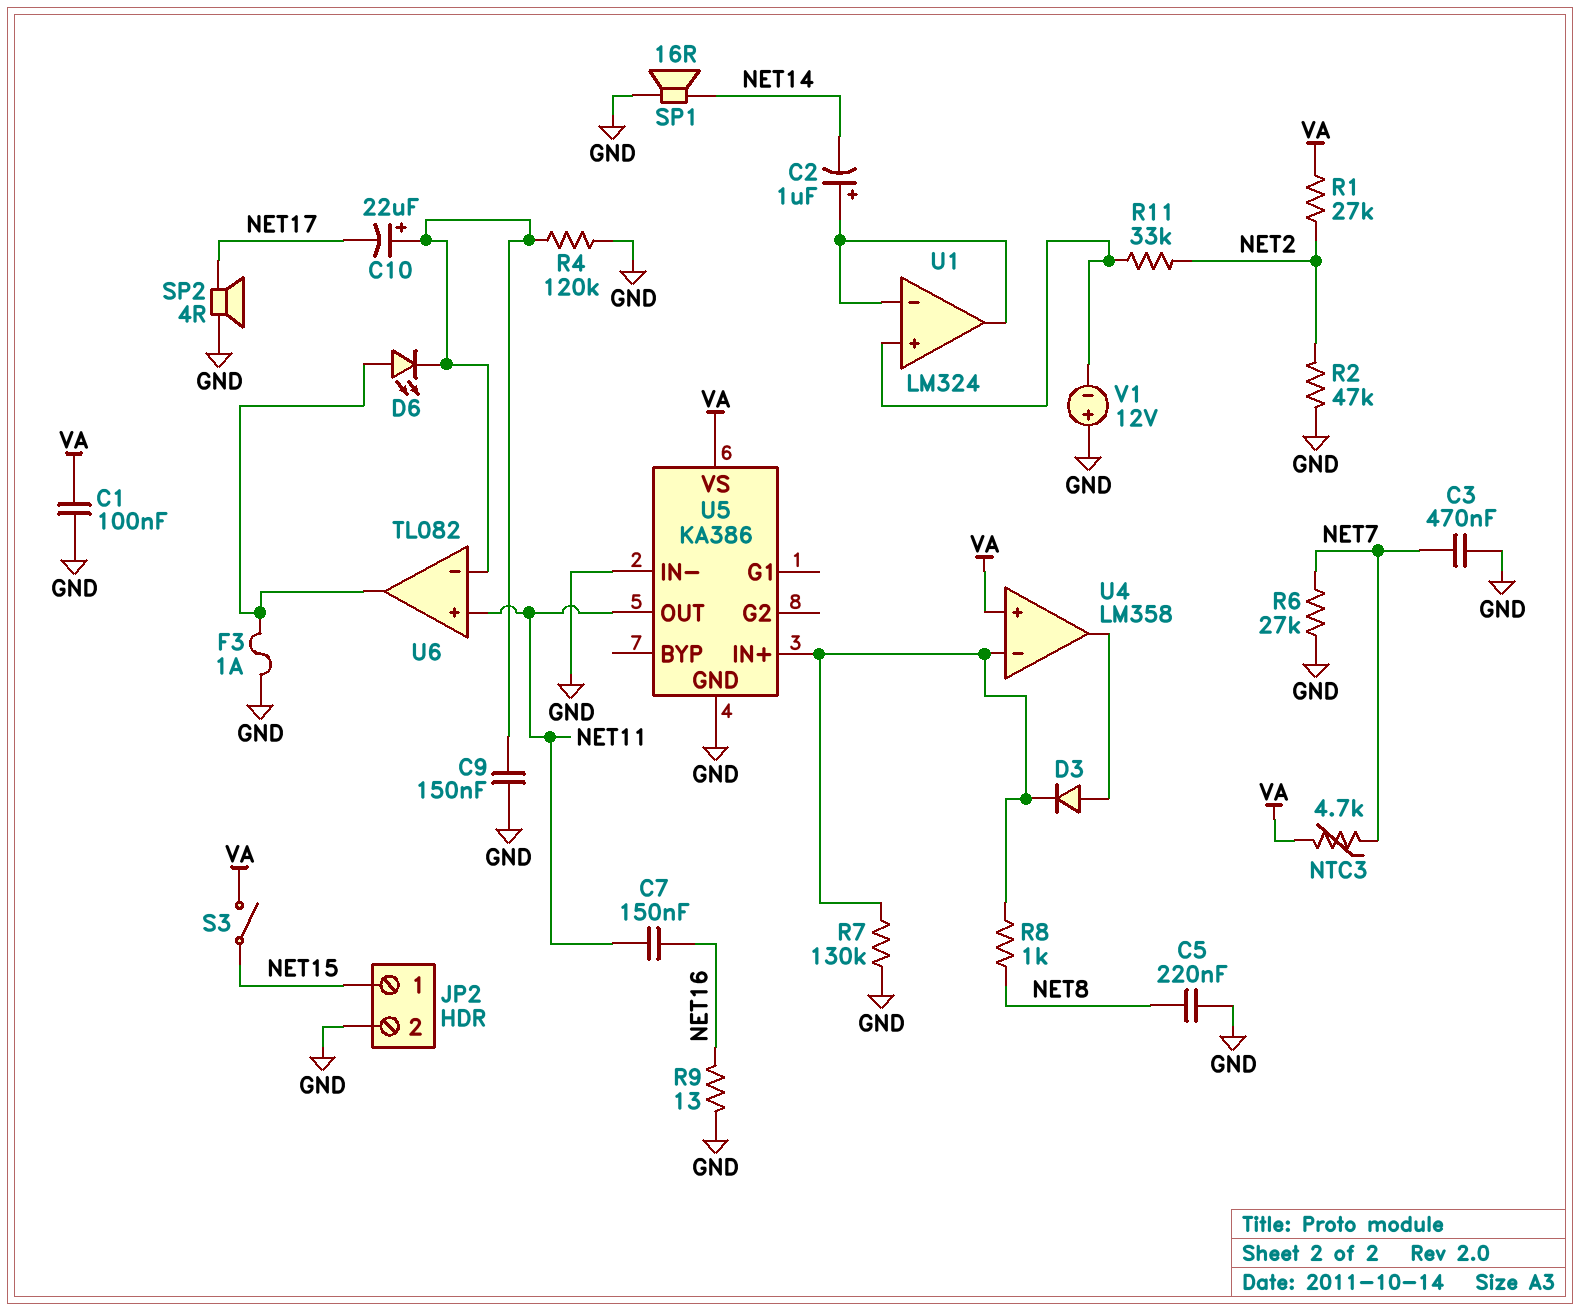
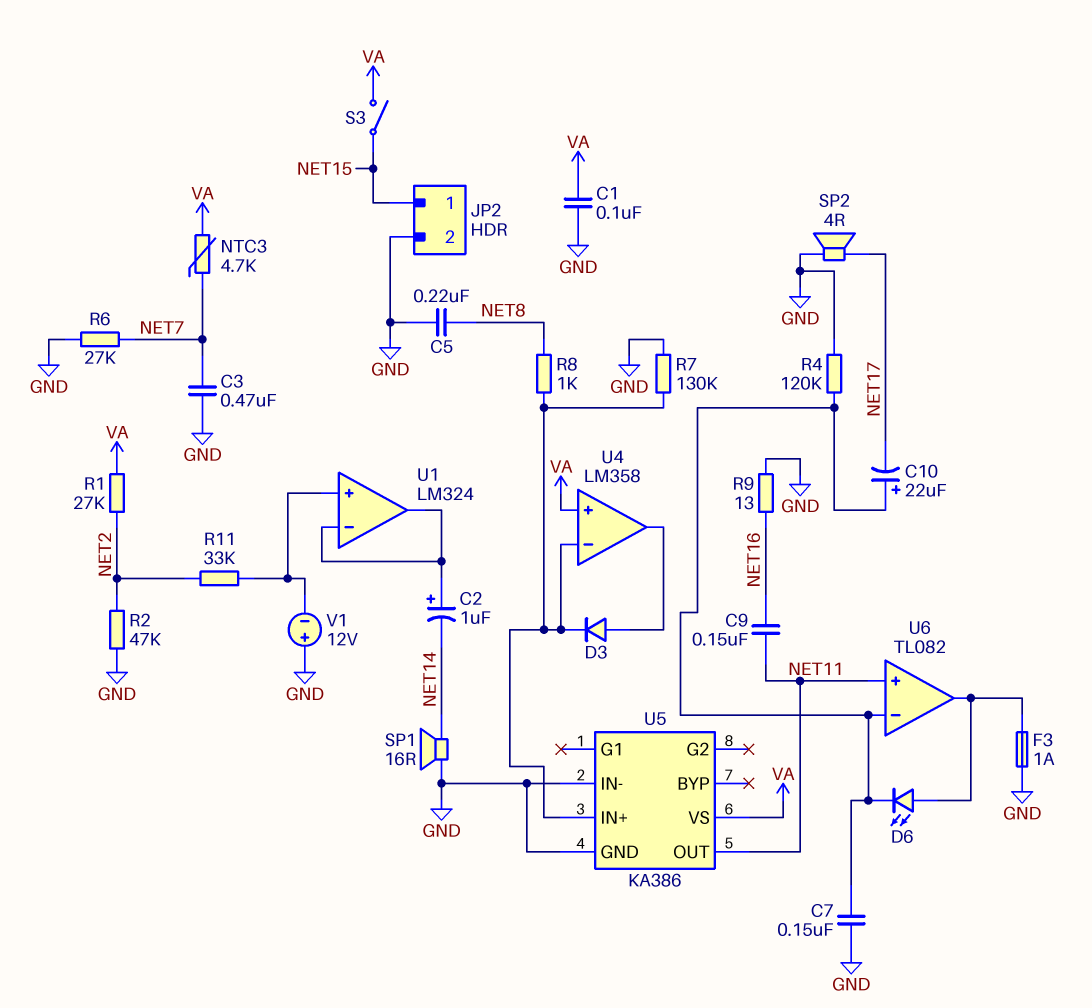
C7: 150nF (NET11, NET16) -> 150nF (GND, U6/in-)
C9: 150nF (GND, U6/in-) -> 150nF (NET11, NET16)

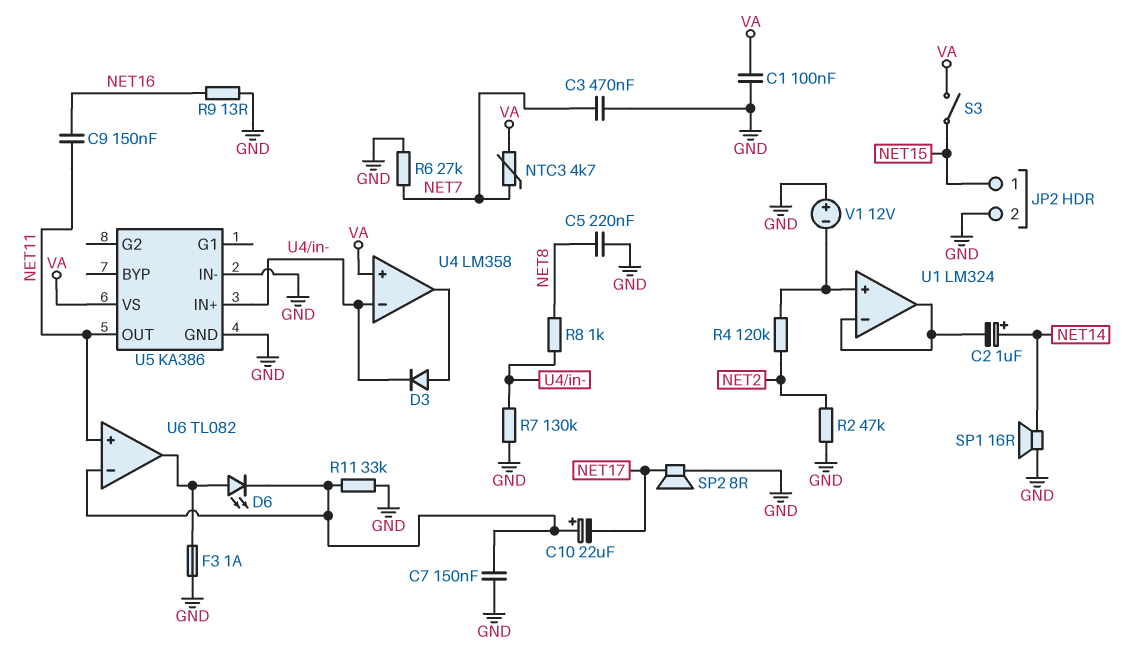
C2: 1uF (plus U1/in-, minus NET14) -> 1uF (plus NET14, minus U1/in-)
R1: 27k (NET2, VA) -> none
R4: 120k (GND, U6/in-) -> 120k (NET2, U1/in+)
R11: 33k (NET2, U1/in+) -> 33k (GND, U6/in-)
SP2: speaker 4R (GND, NET17) -> speaker 8R (GND, NET17)

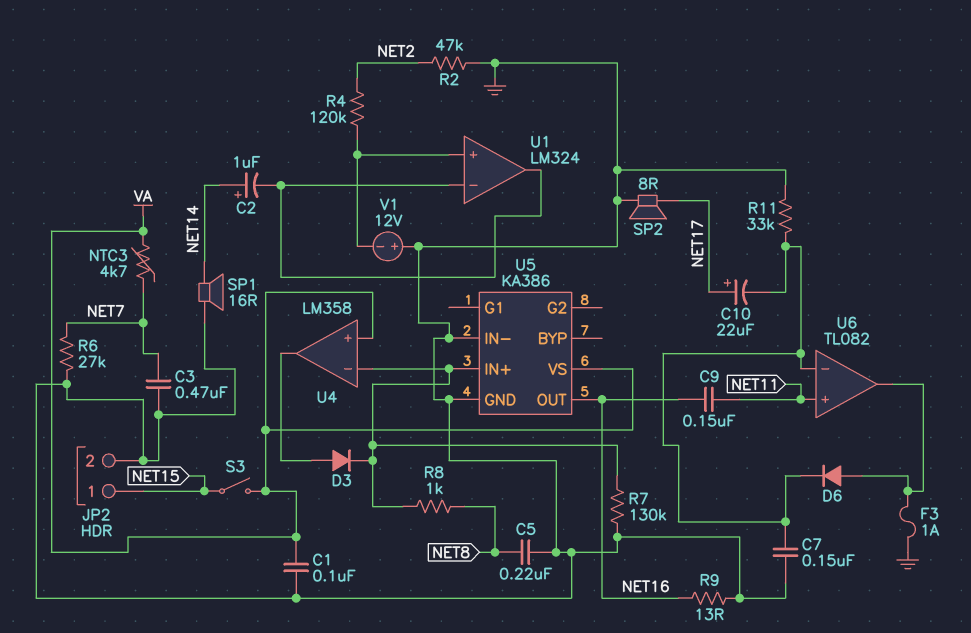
C10: 22uF (plus U6/in-, minus NET17) -> 22uF (plus NET17, minus U6/in-)
D6: LED (A U6/out, K U6/in-) -> diode (A U6/out, K U6/in-)
U5 pin OUT: NET11 -> NET16

